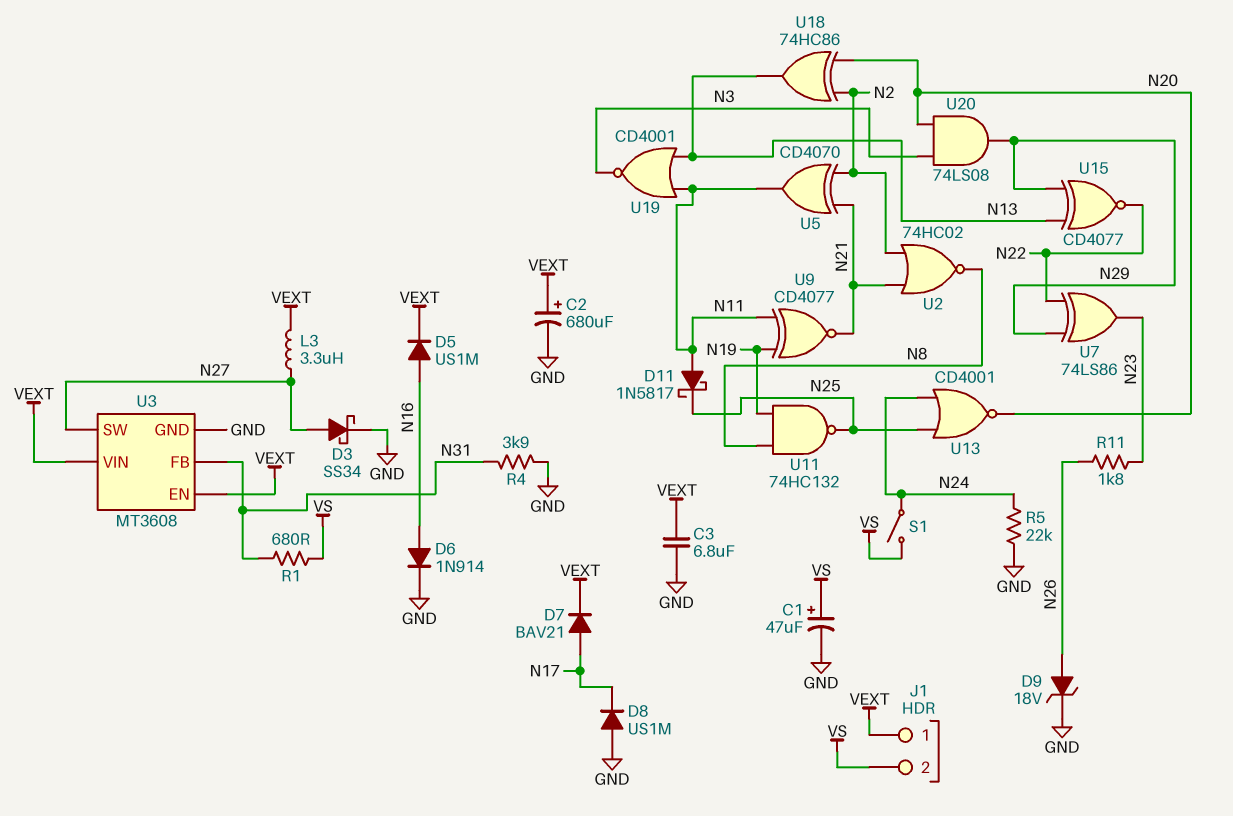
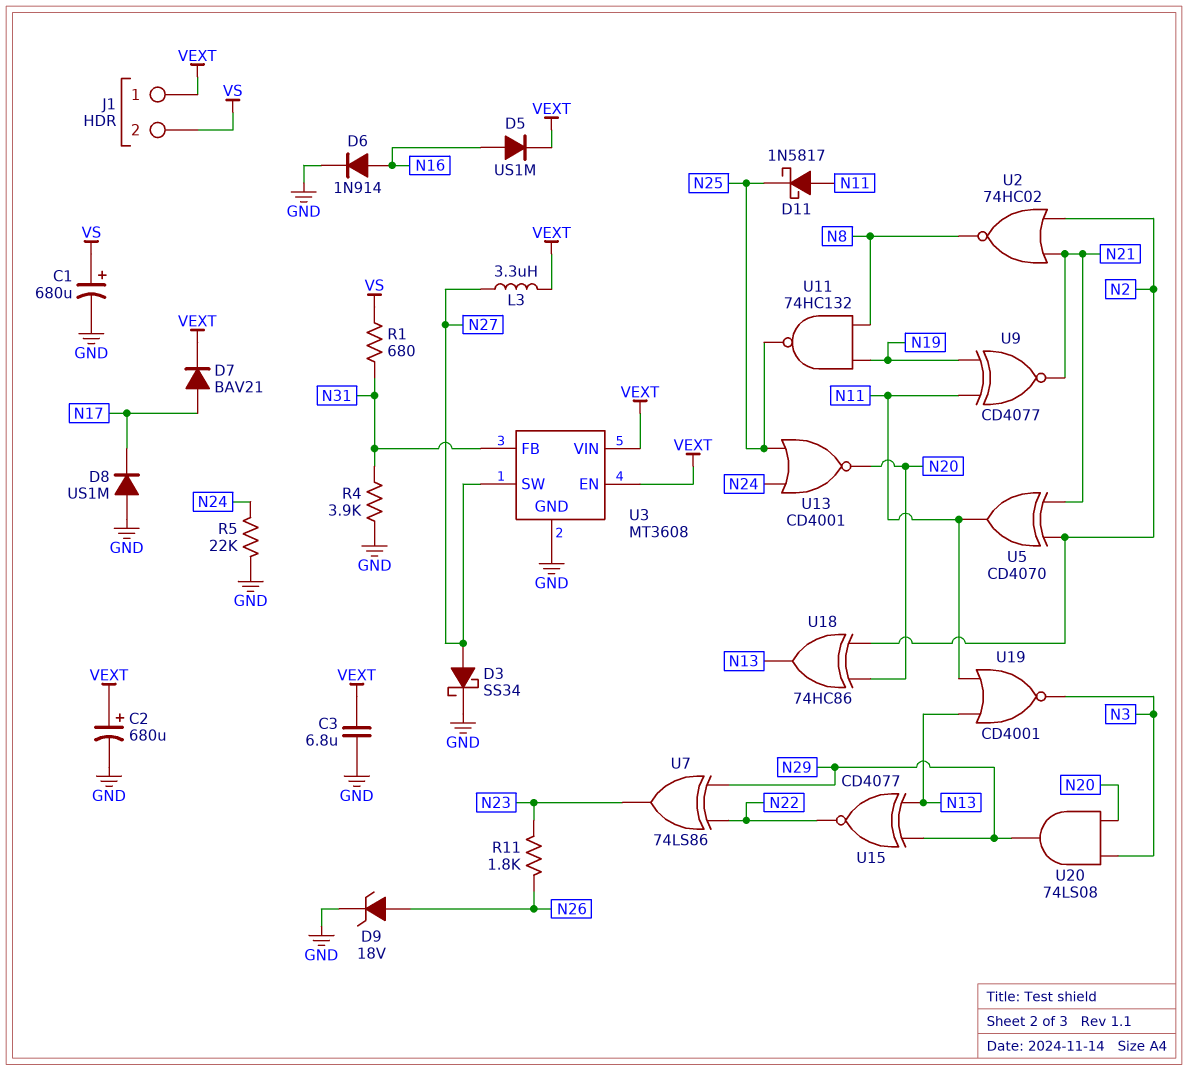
C1: 47uF (plus VS, minus GND) -> 680uF (plus VS, minus GND)
S1: switch (N24, VS) -> none

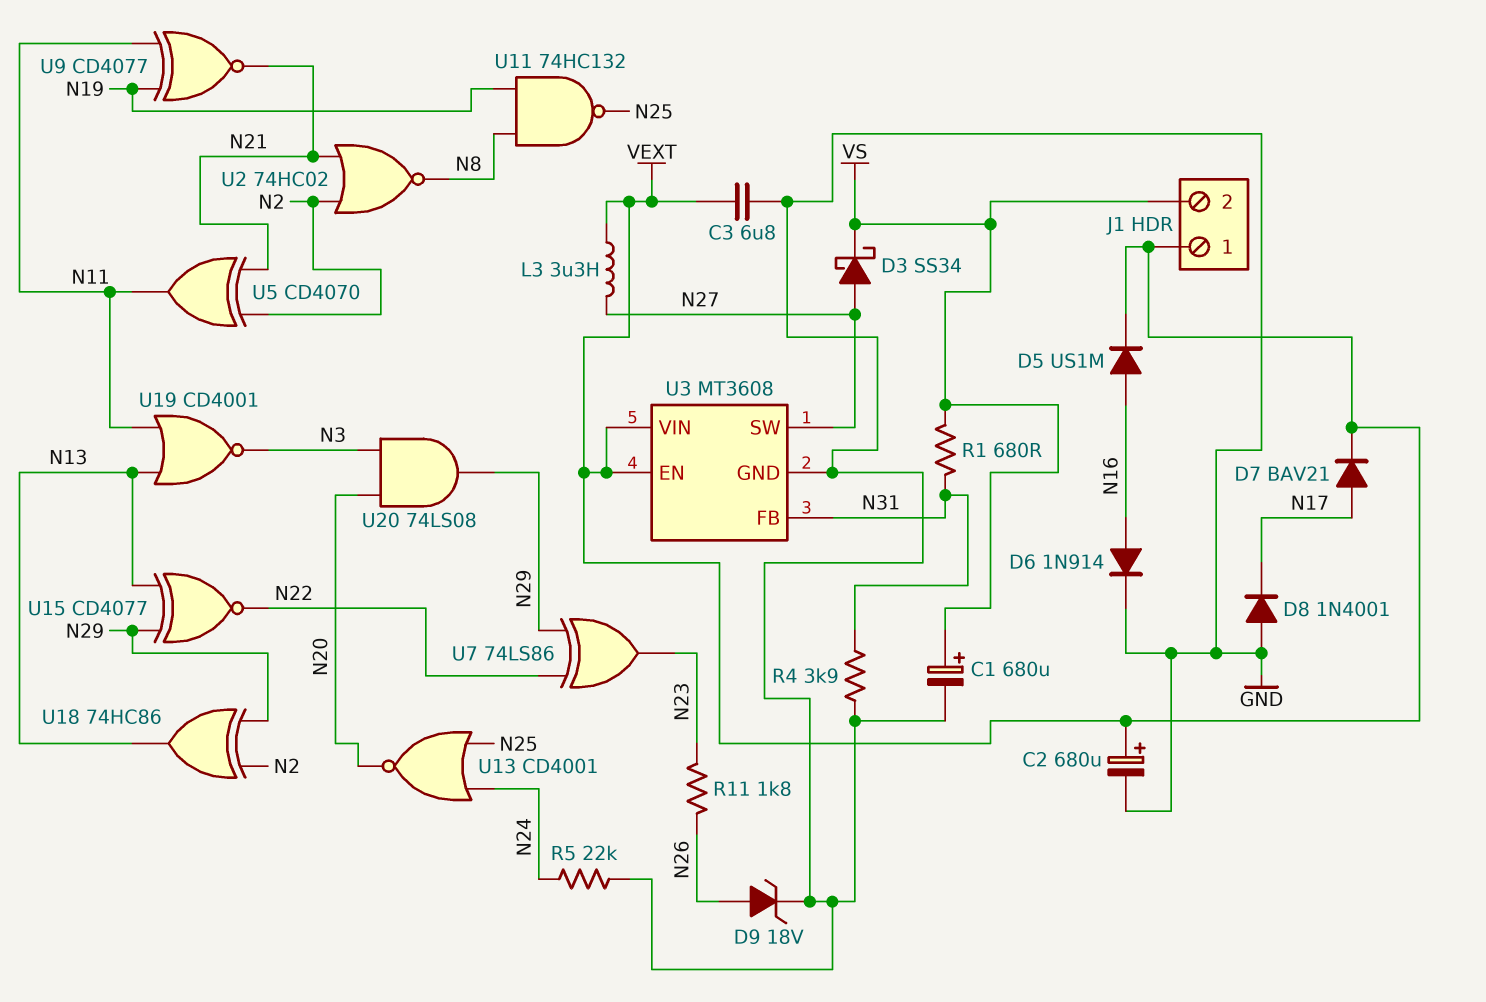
D3: schottky SS34 (A N27, K GND) -> schottky SS34 (A N27, K VS)
D8: diode US1M (A GND, K N17) -> diode 1N4001 (A GND, K N17)
D11: schottky 1N5817 (A N11, K N25) -> none
U18: XOR 74HC86 (in N2, in N20, out N13) -> XOR 74HC86 (in N2, in N29, out N13)

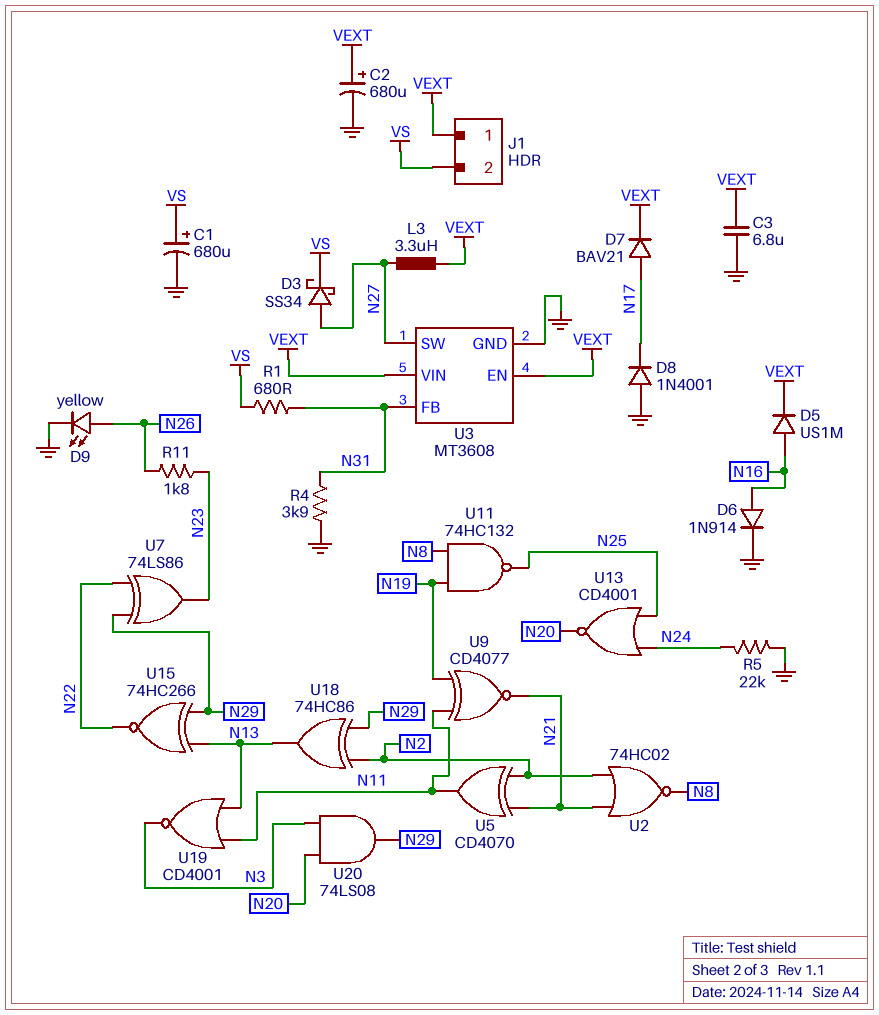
D9: zener 18V (A N26, K GND) -> LED yellow (A N26, K GND)
U15: XNOR CD4077 (in N13, in N29, out N22) -> XNOR 74HC266 (in N13, in N29, out N22)

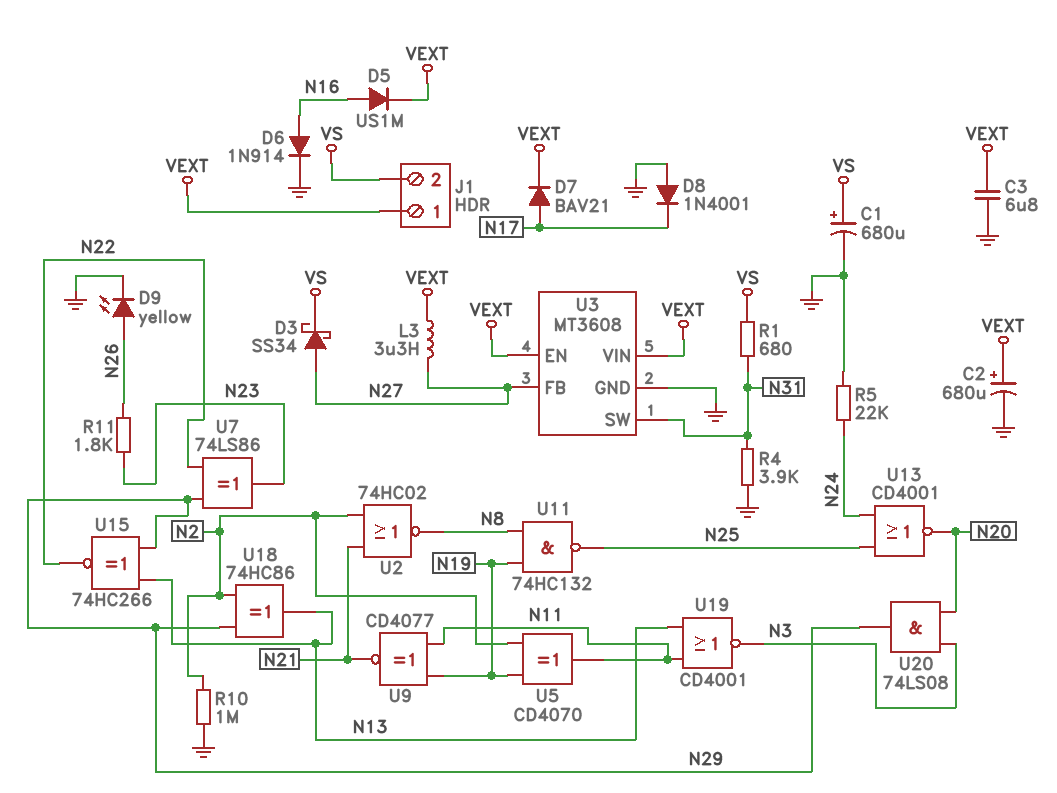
R10: none -> 1M (GND, N2)
U3 pin FB: N31 -> N27
U3 pin SW: N27 -> N31
U5: XOR CD4070 (in N2, in N21, out N11) -> XOR CD4070 (in N2, in N19, out N11)

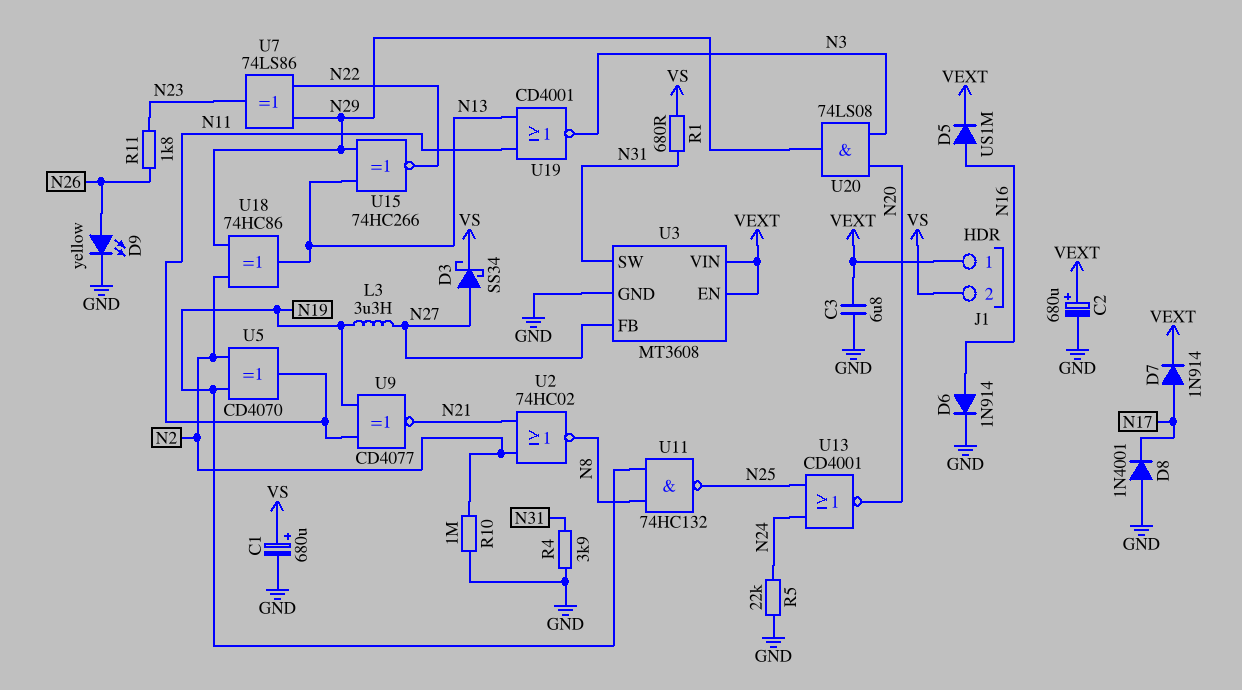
D7: diode BAV21 (A N17, K VEXT) -> diode 1N914 (A N17, K VEXT)
L3: 3.3uH (N27, VEXT) -> 3.3uH (N19, N27)

